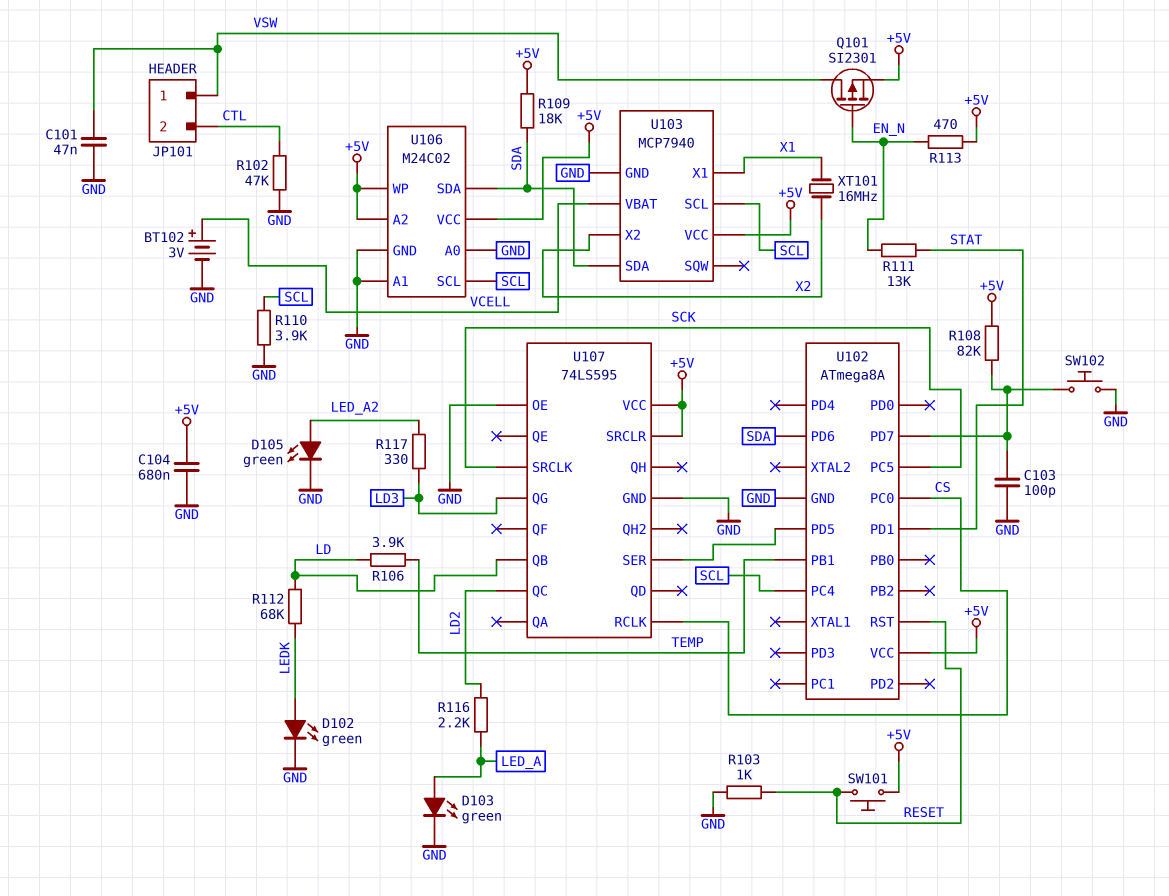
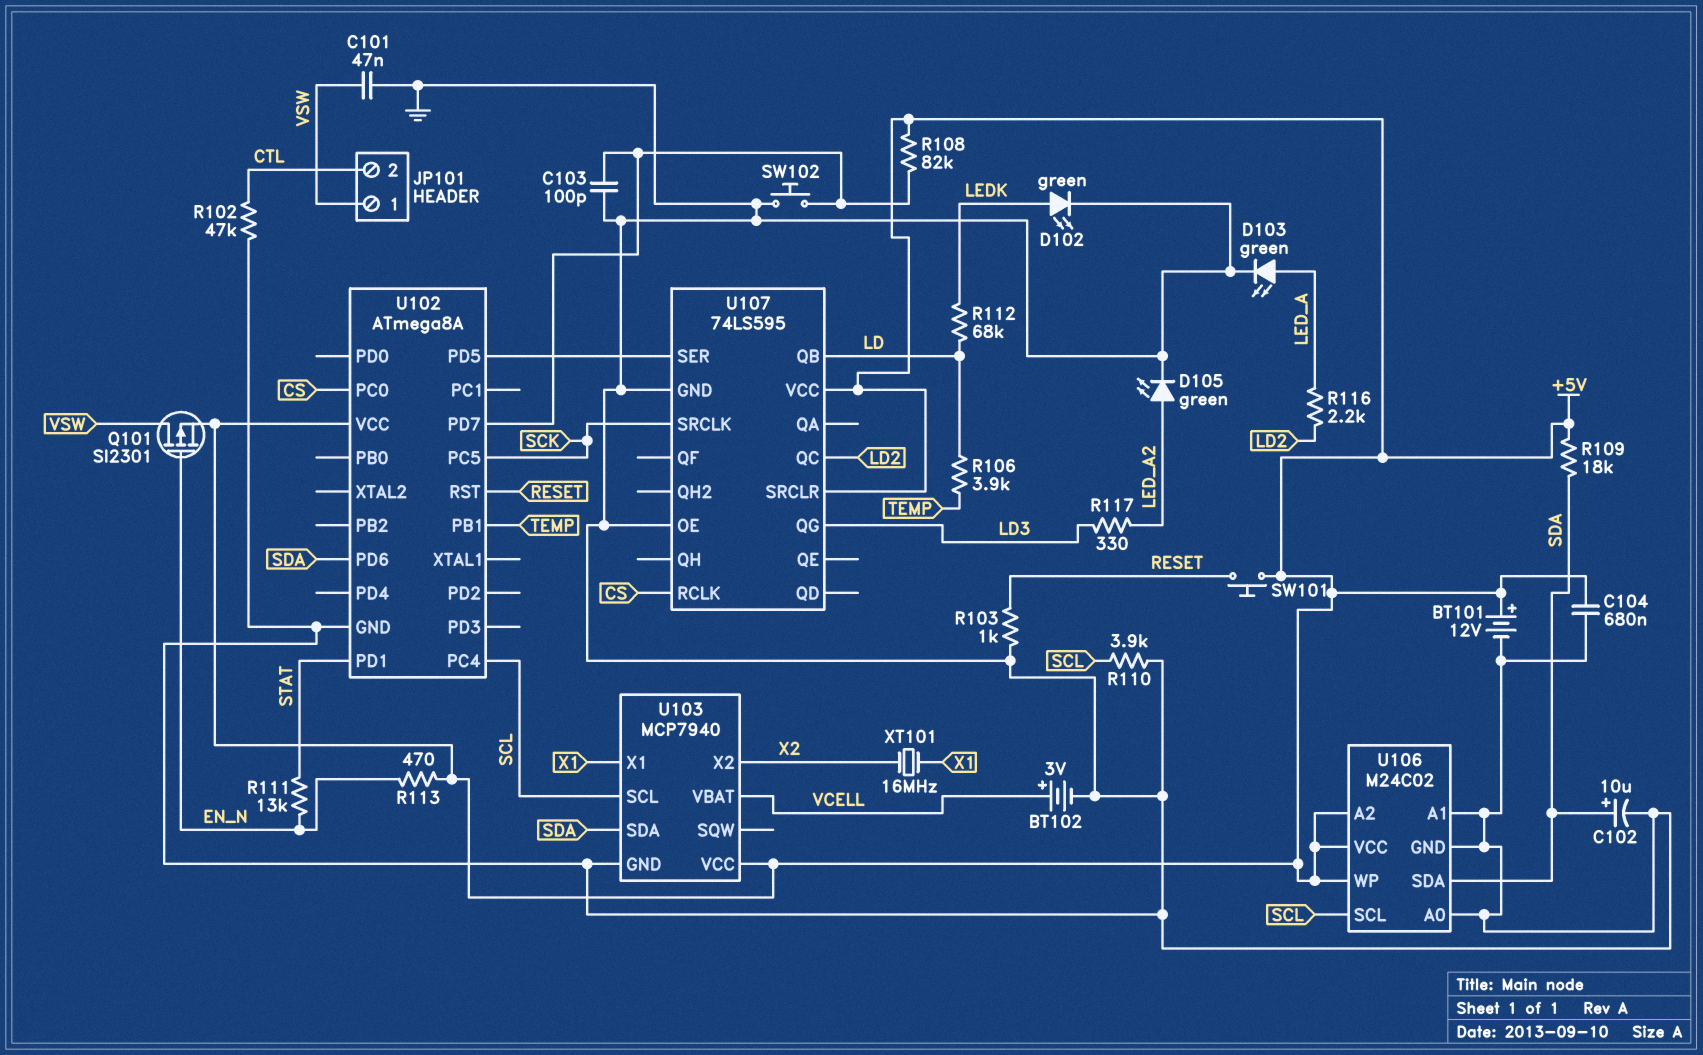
BT101: none -> 12V (plus +5V, minus GND)
C102: none -> 10uF (plus SDA, minus GND)

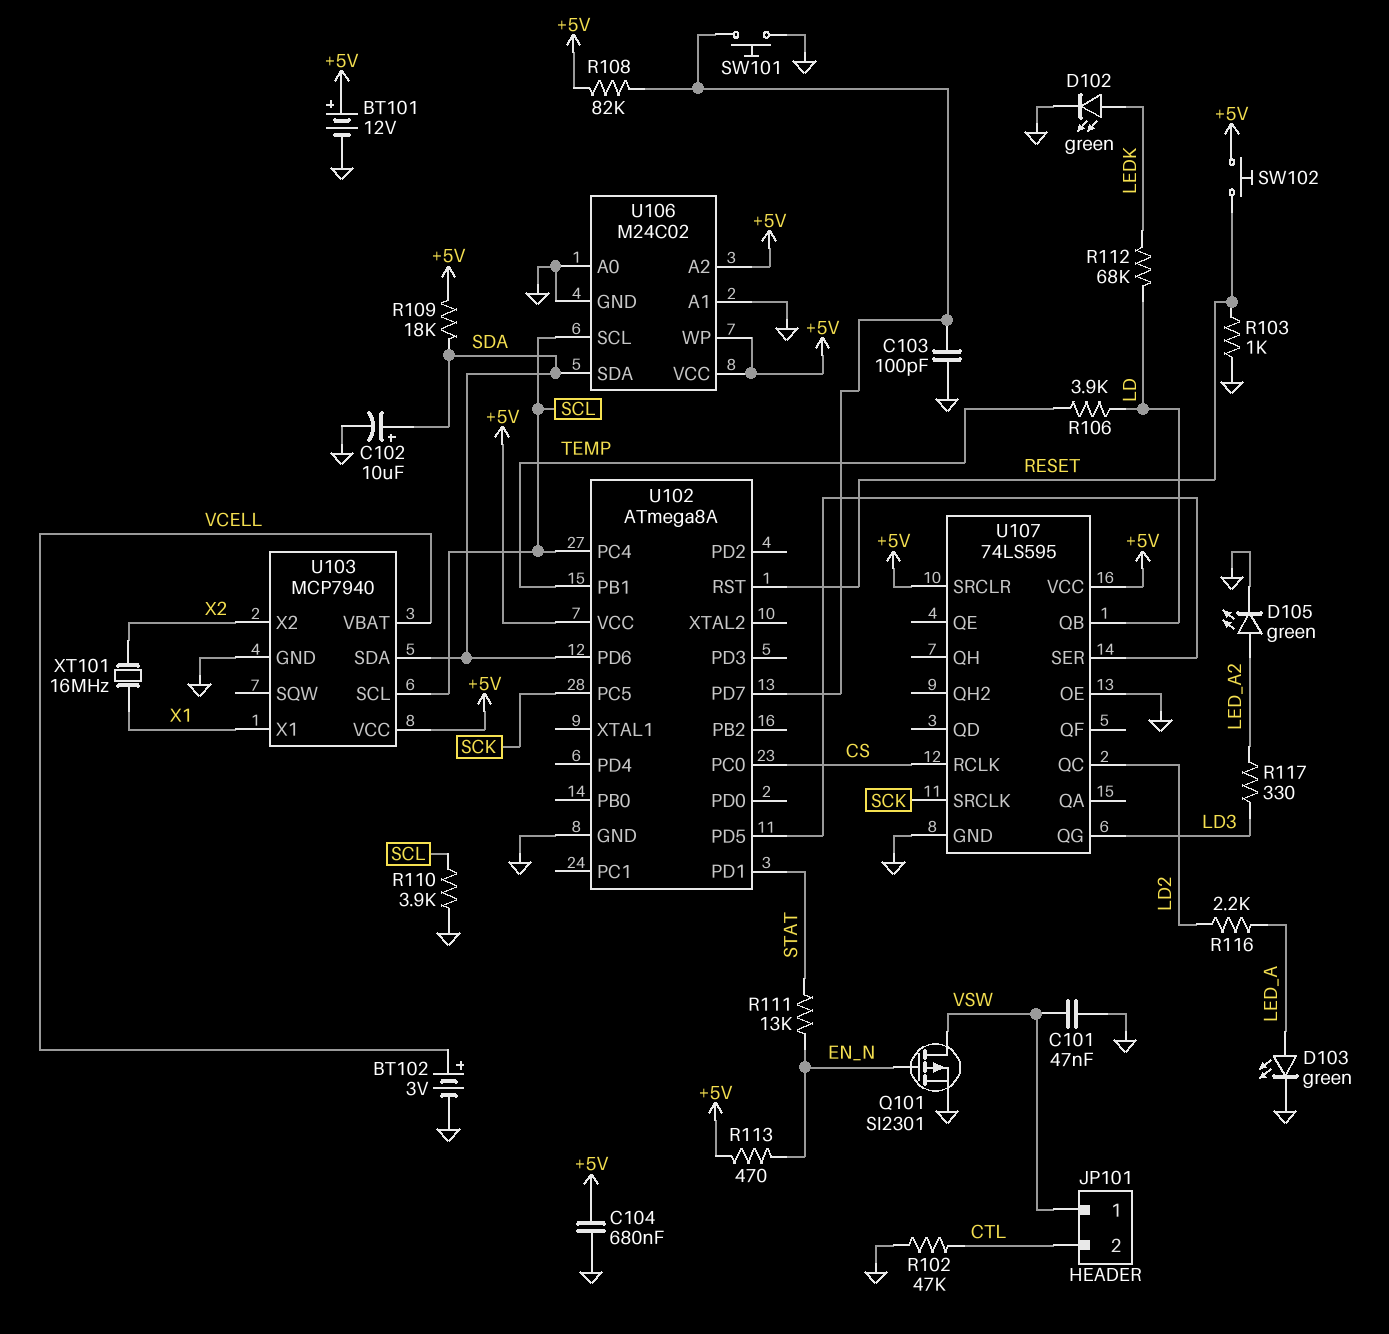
Q101: PMOS SI2301 (G EN_N, D VSW, S +5V) -> PMOS SI2301 (G EN_N, D VSW, S GND)
SW101: button (+5V, RESET) -> button (GND, U102/PD7)
SW102: button (GND, U102/PD7) -> button (+5V, RESET)

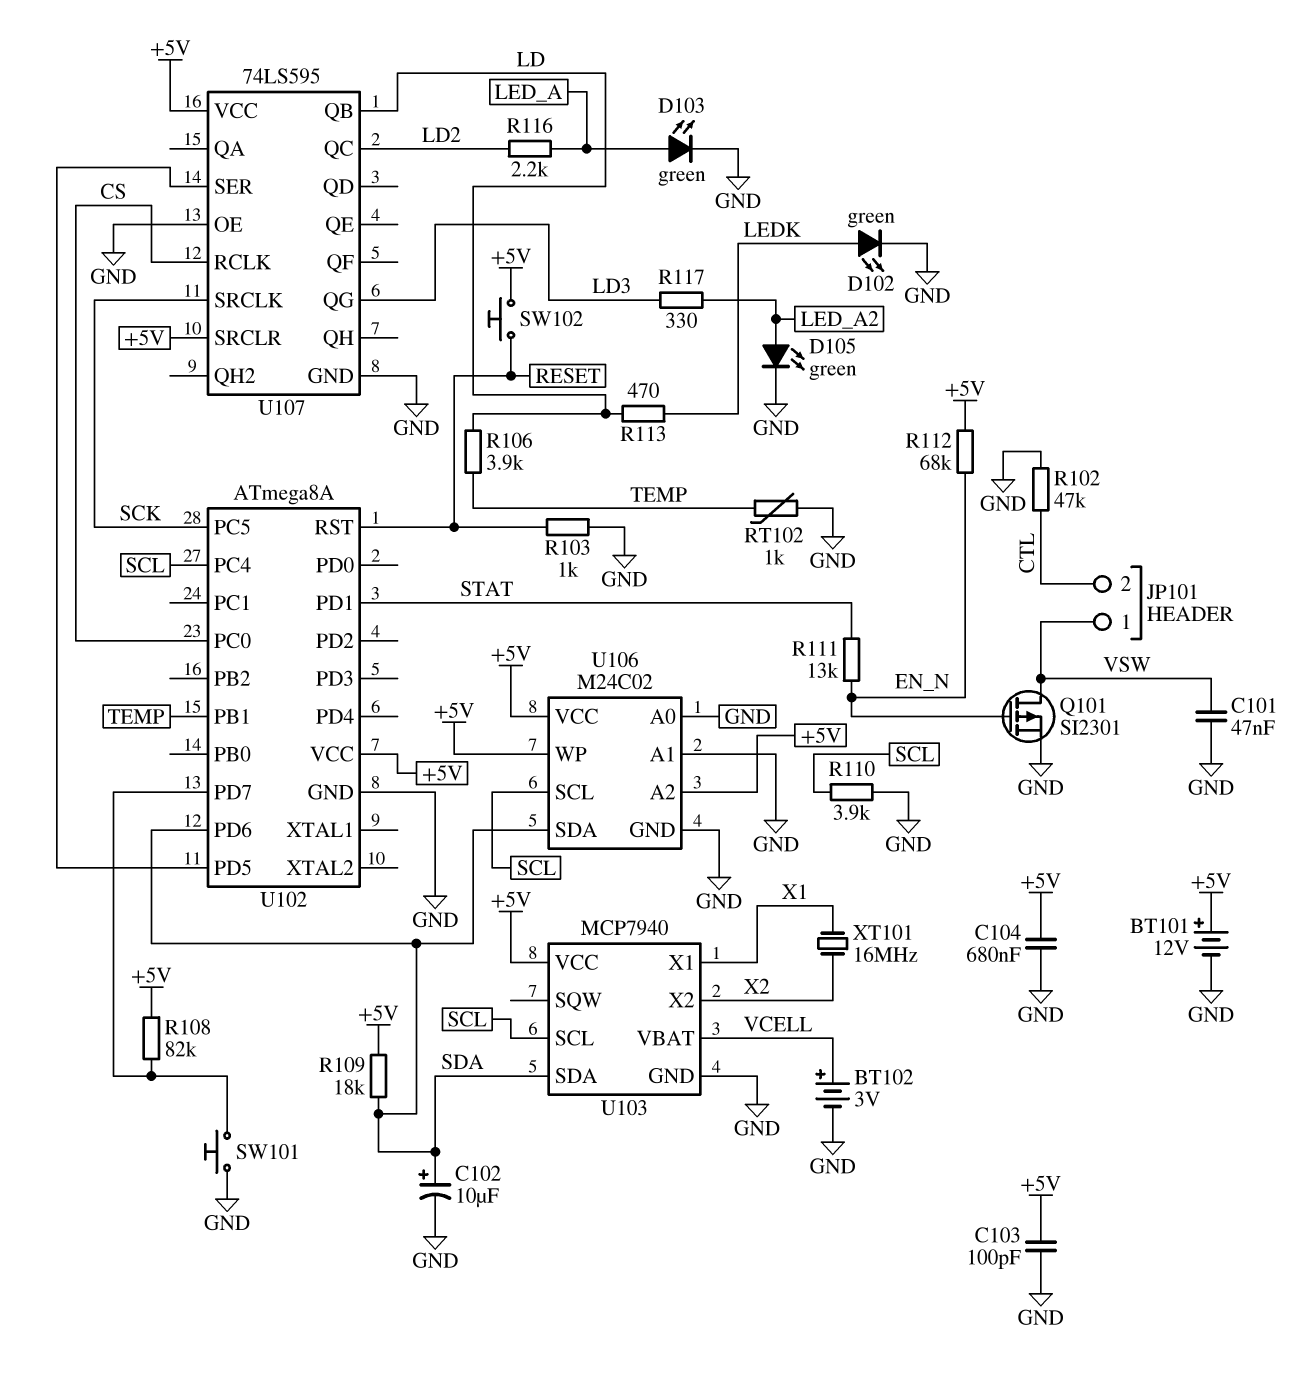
C103: 100pF (GND, U102/PD7) -> 100pF (+5V, GND)
R112: 68k (LD, LEDK) -> 68k (+5V, EN_N)
R113: 470 (+5V, EN_N) -> 470 (LD, LEDK)
RT102: none -> 1k (GND, TEMP)

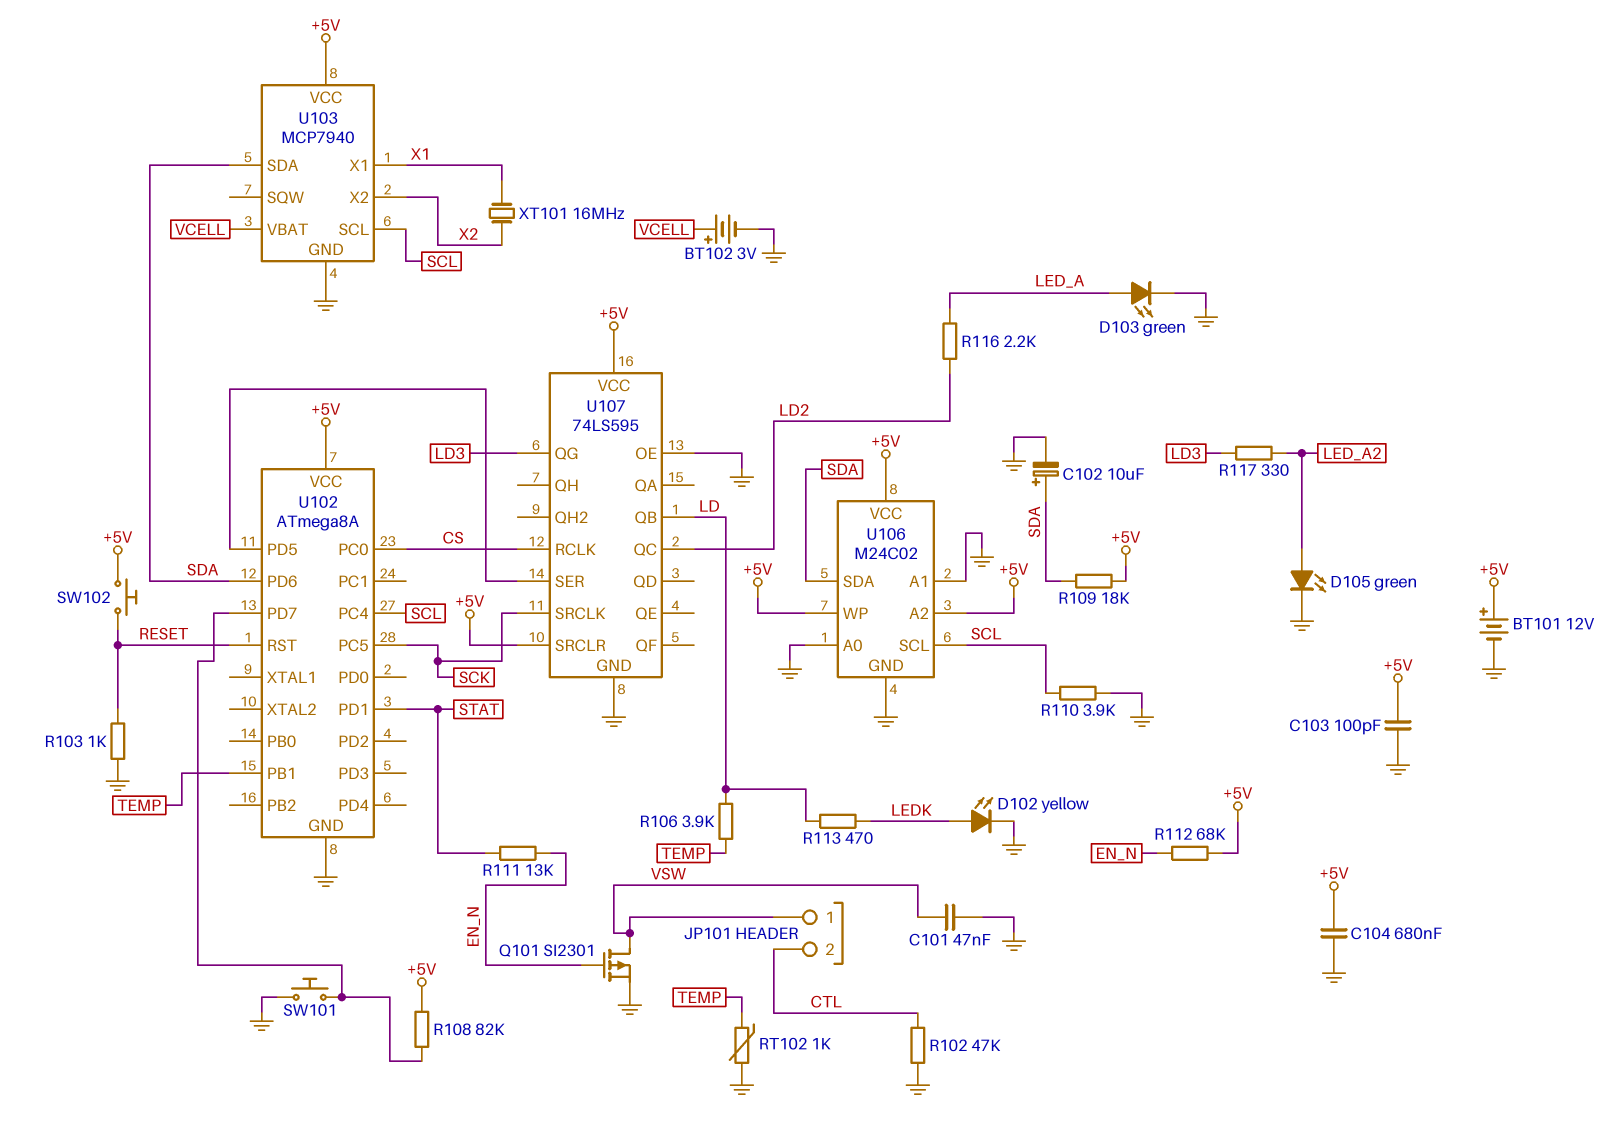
D102: LED green (A LEDK, K GND) -> LED yellow (A LEDK, K GND)

